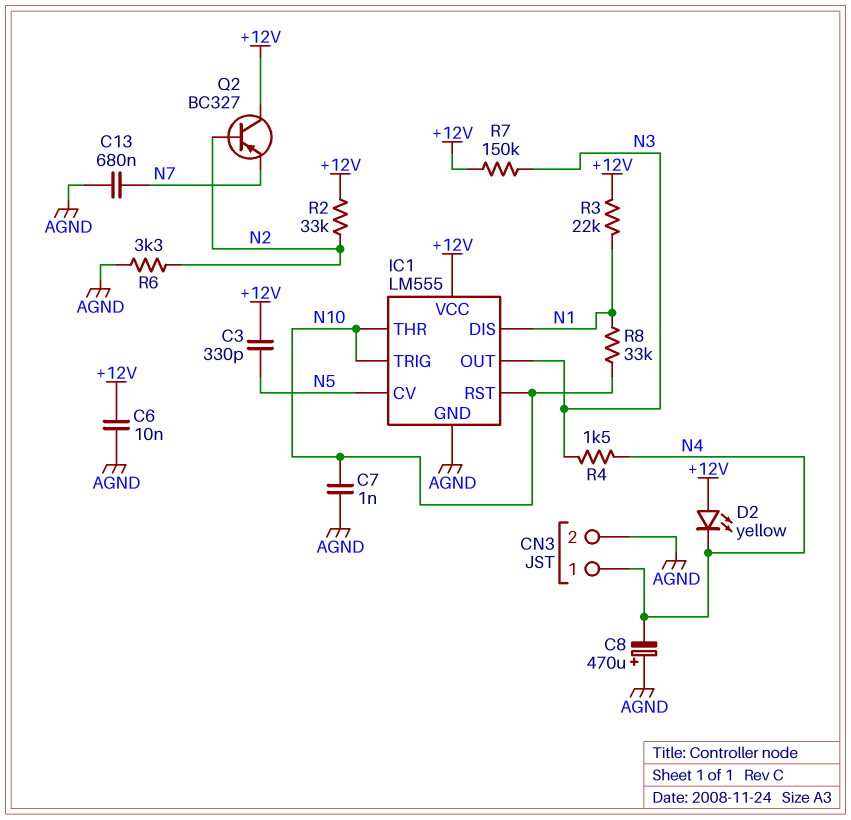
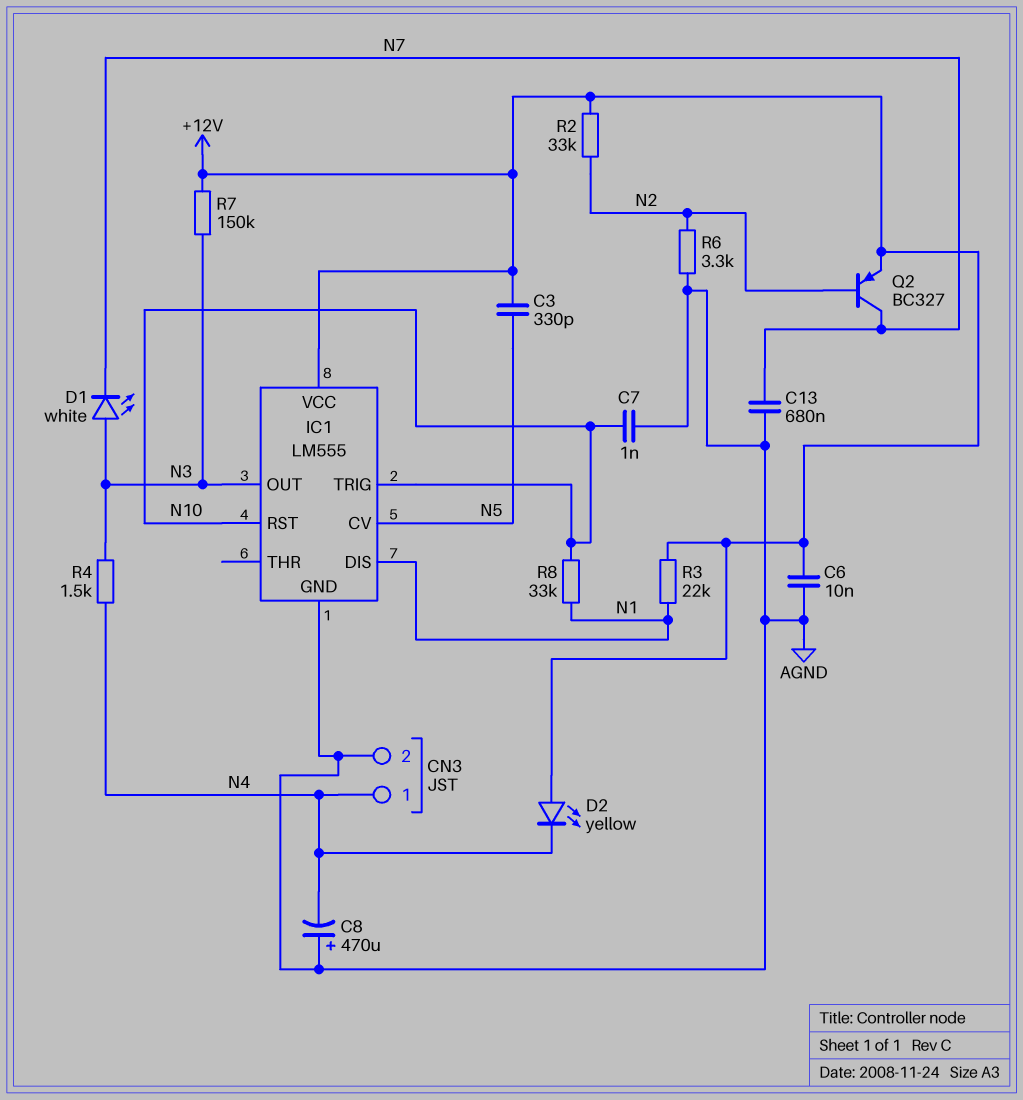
D1: none -> LED white (A N3, K N7)
IC1 pin THR: N10 -> none
Q2: PNP BC327 (B N2, C +12V, E N7) -> PNP BC327 (B N2, C N7, E +12V)

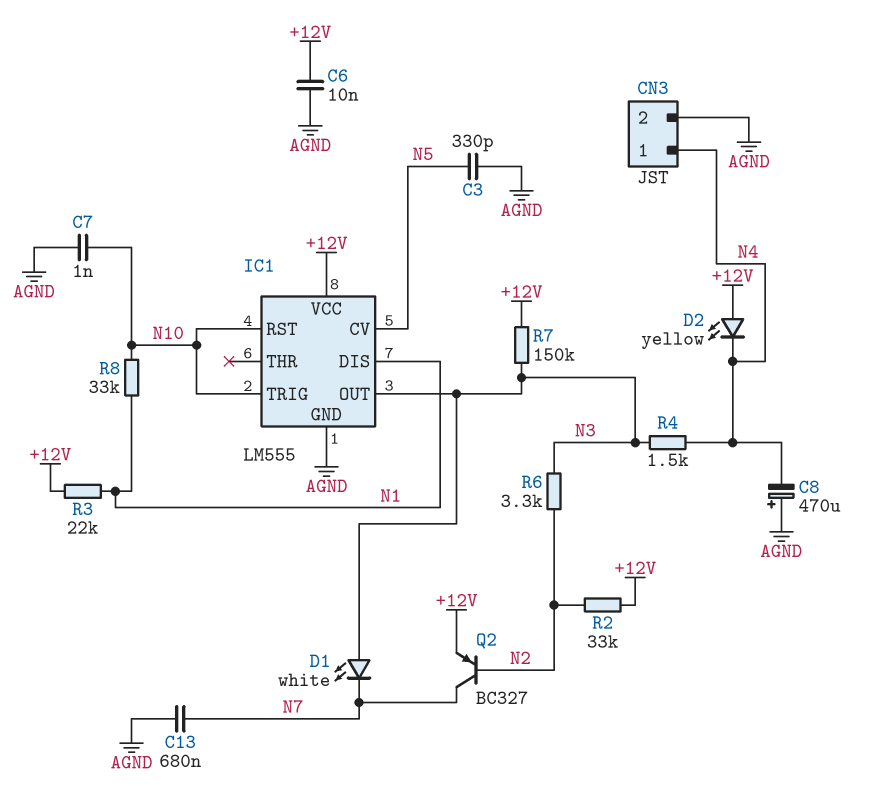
C3: 330pF (+12V, N5) -> 330pF (AGND, N5)
R6: 3.3k (AGND, N2) -> 3.3k (N2, N3)

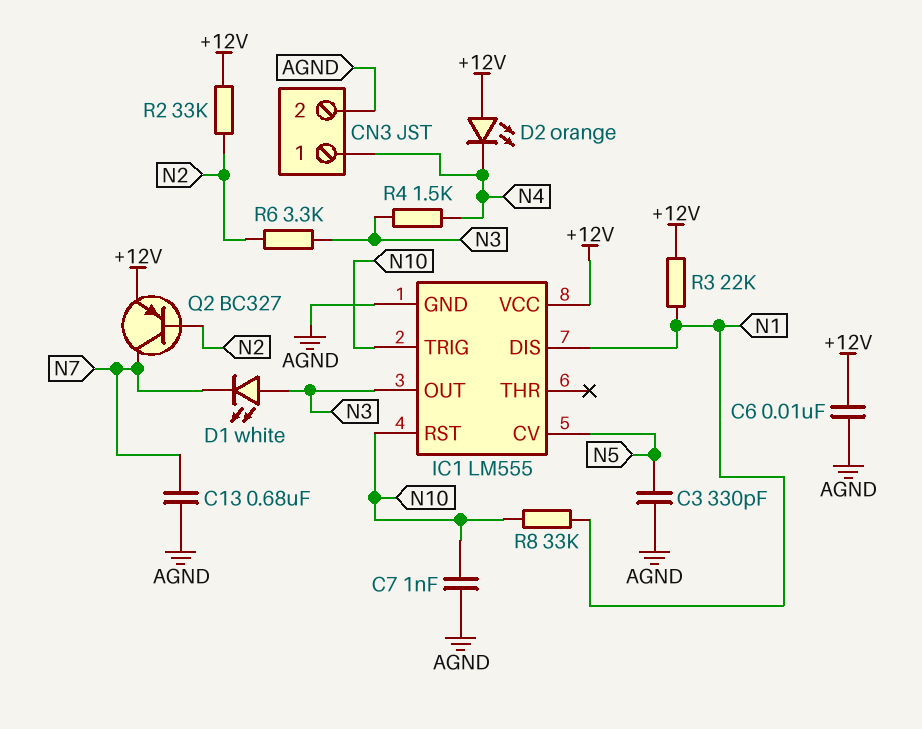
C8: 470uF (plus AGND, minus N4) -> none
D2: LED yellow (A +12V, K N4) -> LED orange (A +12V, K N4)
R7: 150k (+12V, N3) -> none

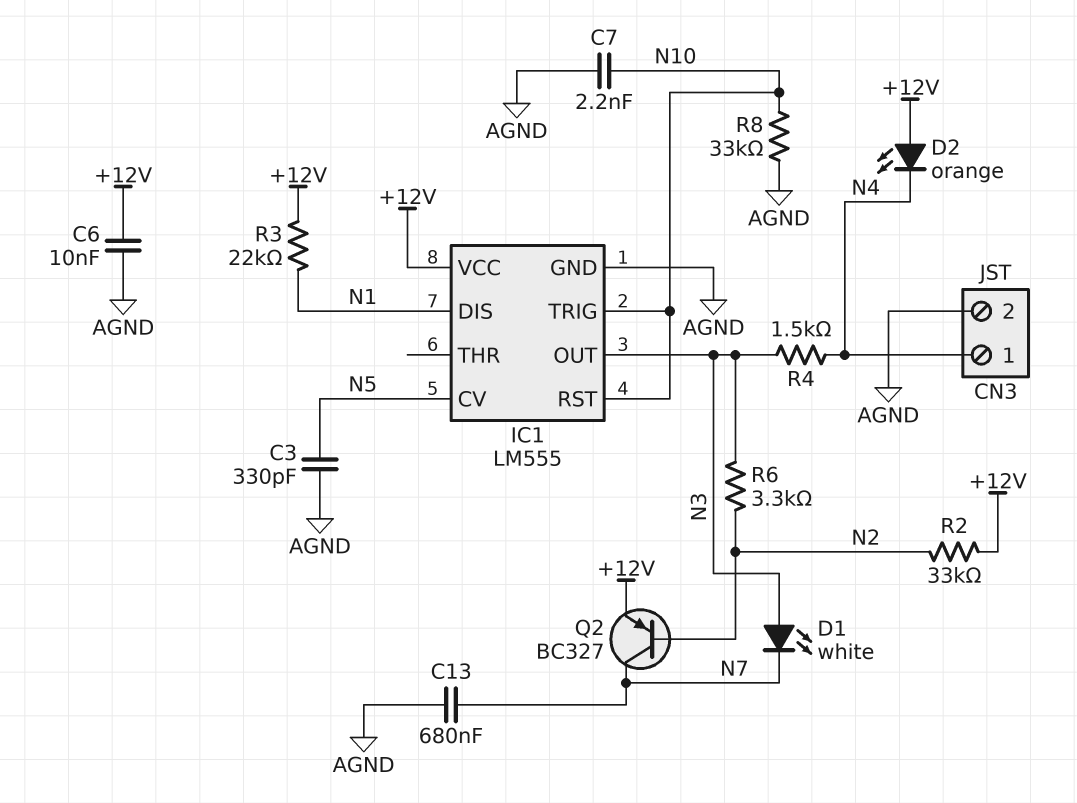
C7: 1nF (AGND, N10) -> 2.2nF (AGND, N10)
R8: 33k (N1, N10) -> 33k (AGND, N10)

